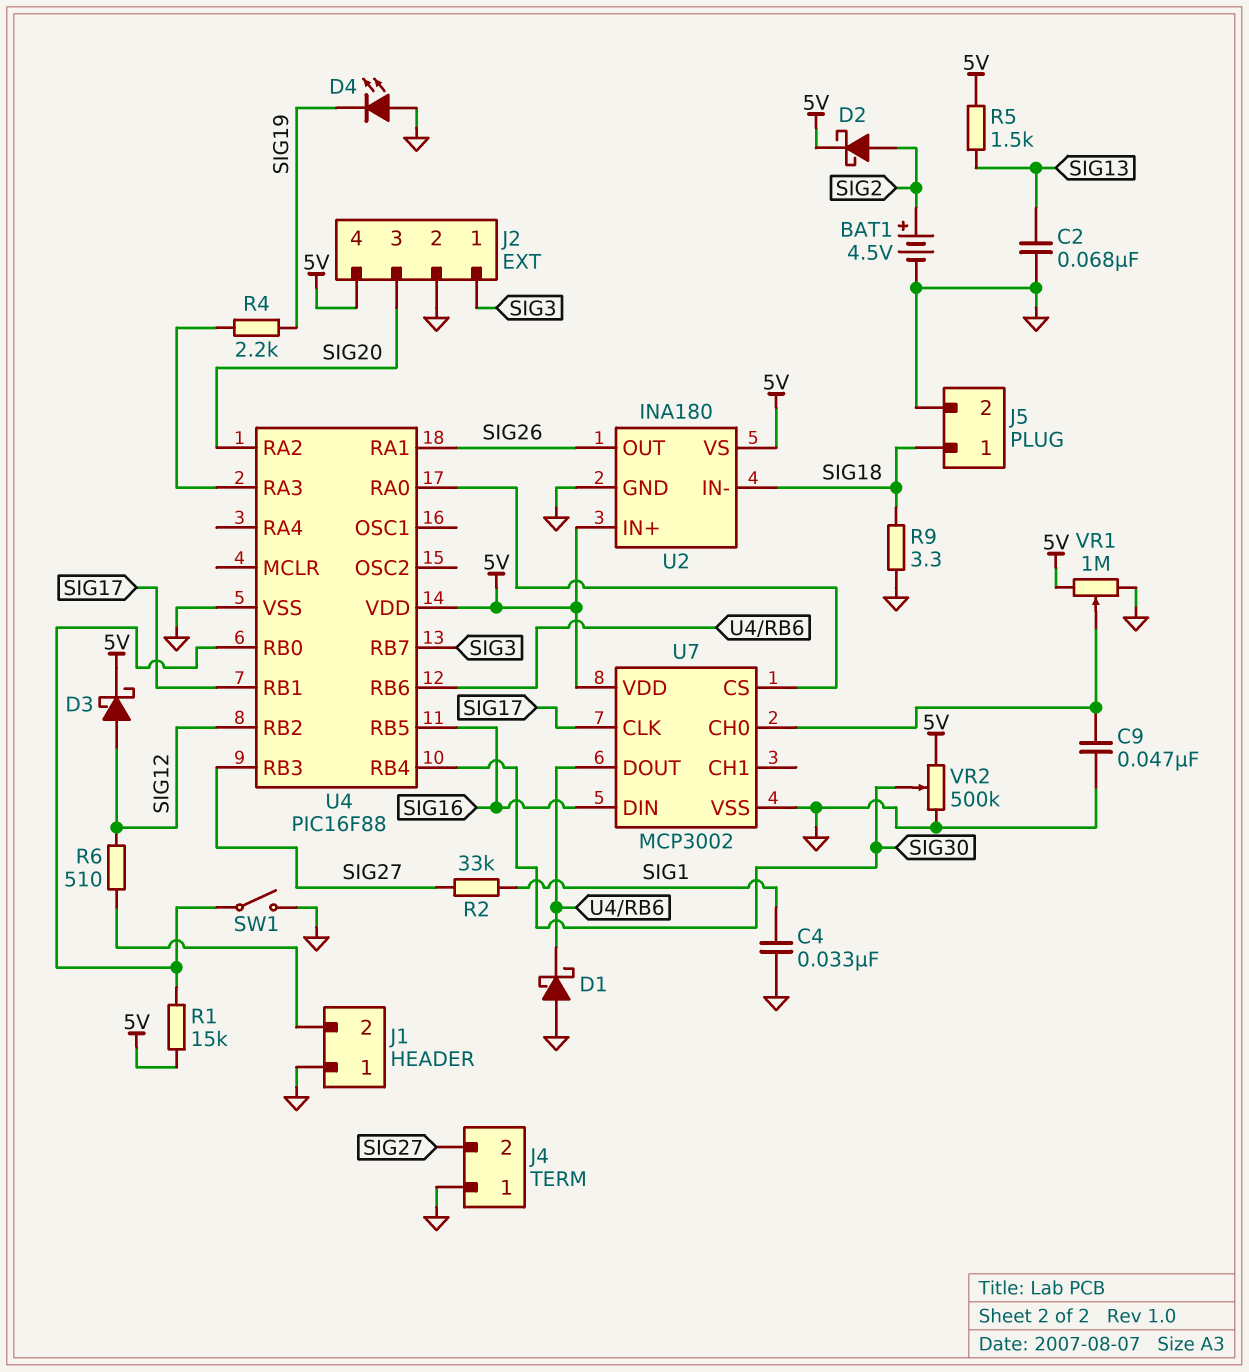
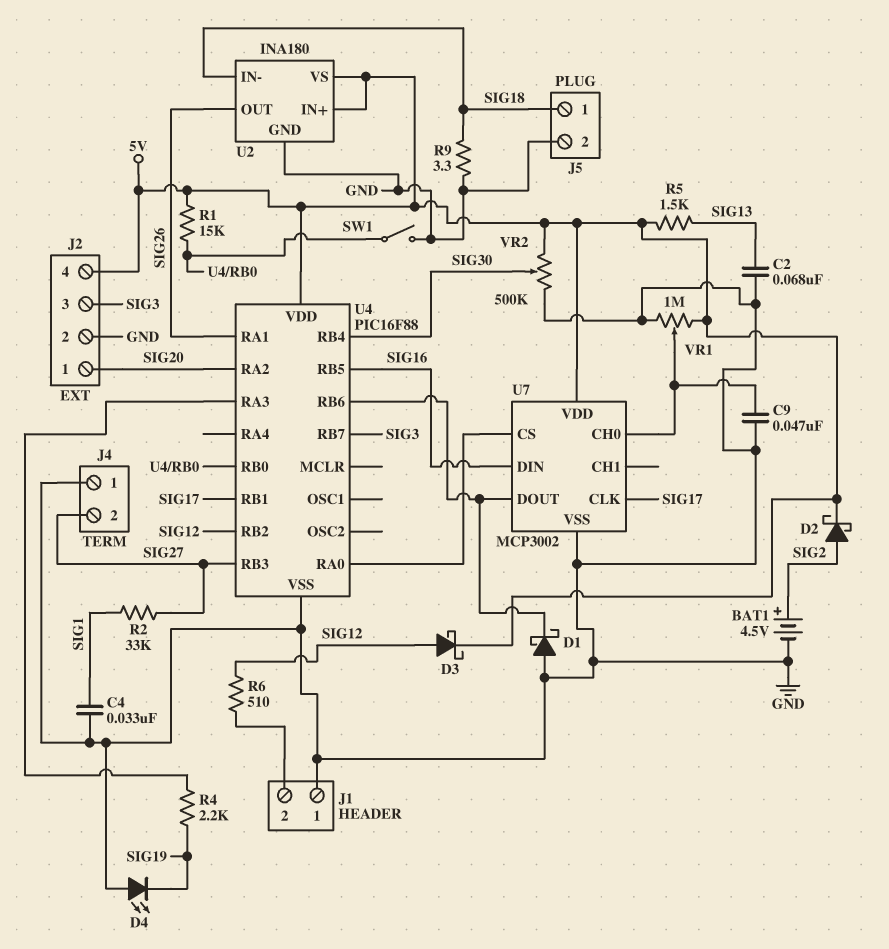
J2 pin 1: SIG3 -> SIG20
J2 pin 3: SIG20 -> SIG3

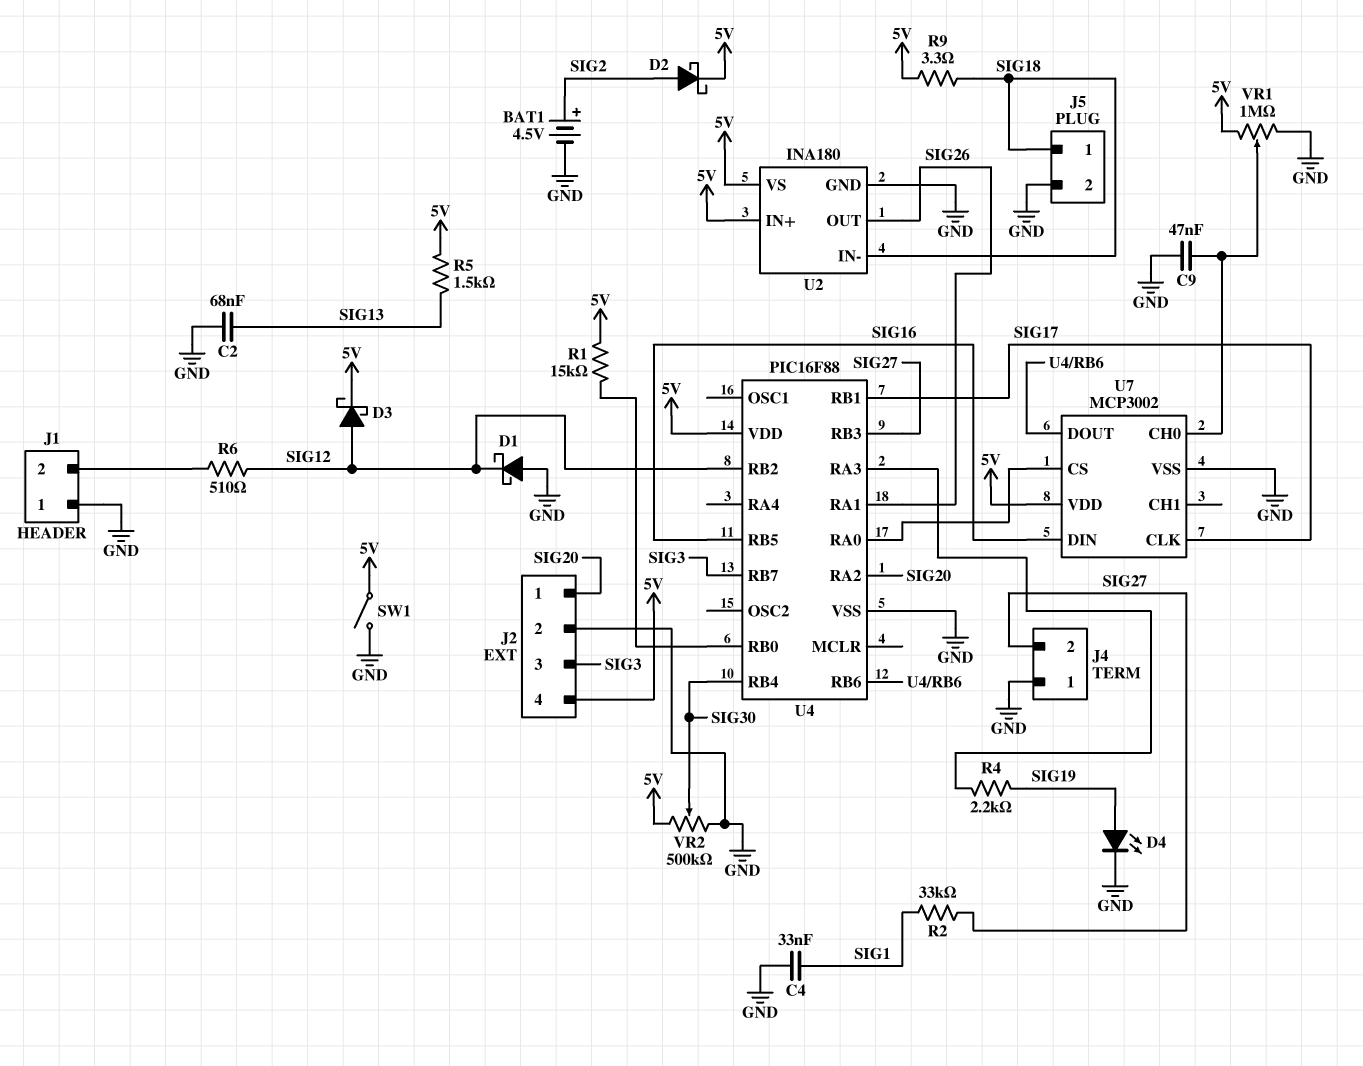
D1: schottky (A GND, K U4/RB6) -> schottky (A GND, K SIG12)
D4: LED (A GND, K SIG19) -> LED (A SIG19, K GND)
R9: 3.3 (GND, SIG18) -> 3.3 (5V, SIG18)
SW1: switch (GND, U4/RB0) -> switch (5V, GND)

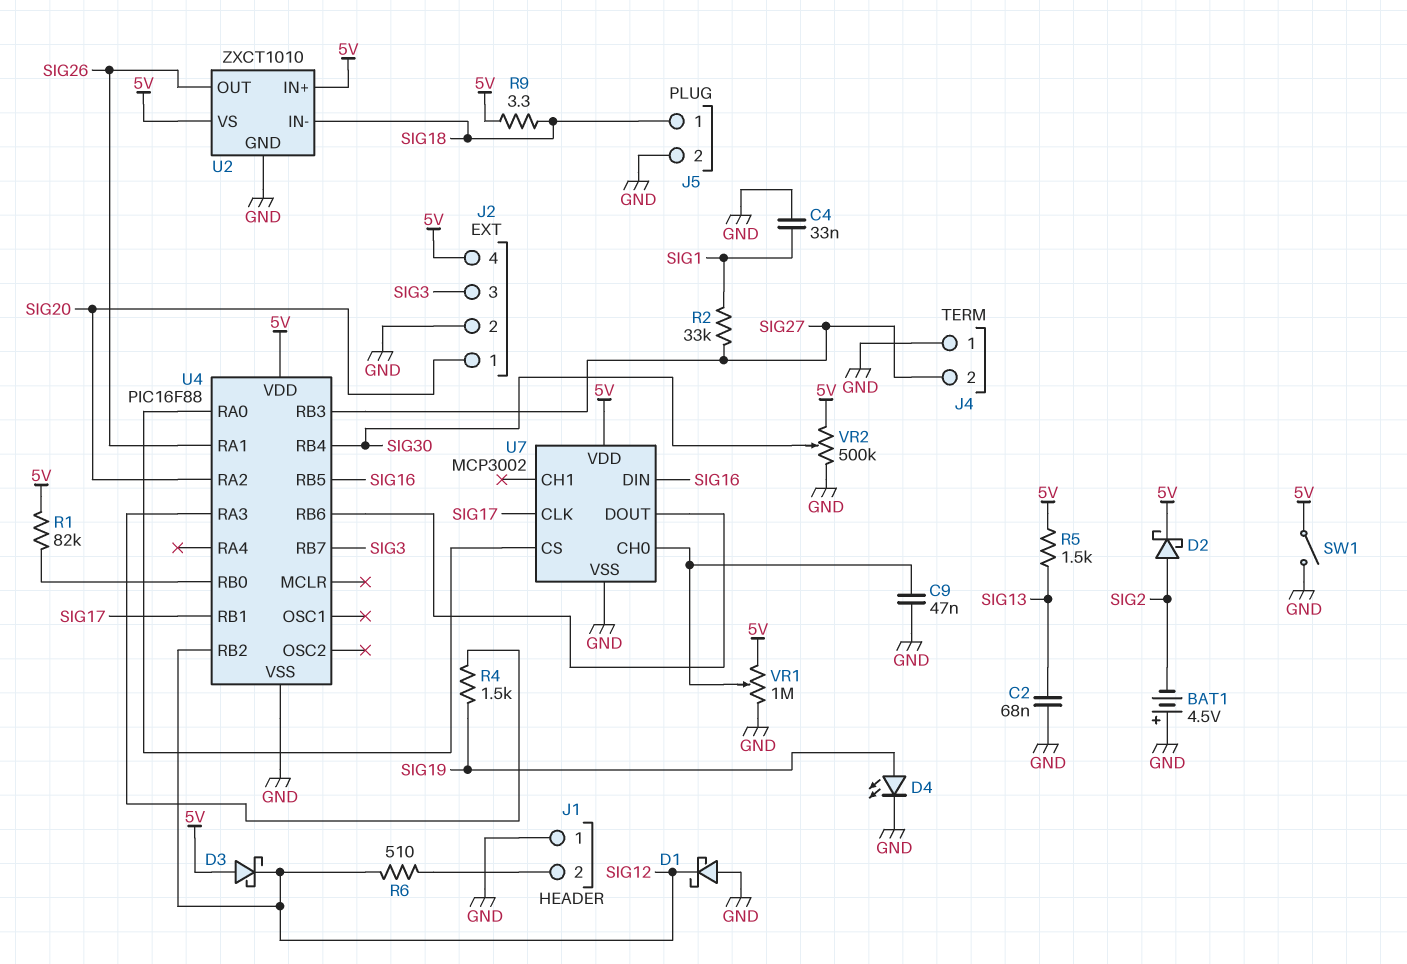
BAT1: 4.5V (plus SIG2, minus GND) -> 4.5V (plus GND, minus SIG2)
D3: schottky (A SIG12, K 5V) -> schottky (A 5V, K SIG12)
R1: 15k (5V, U4/RB0) -> 82k (5V, U4/RB0)
R4: 2.2k (SIG19, U4/RA3) -> 1.5k (SIG19, U4/RA3)
U2: INA180 -> ZXCT1010

